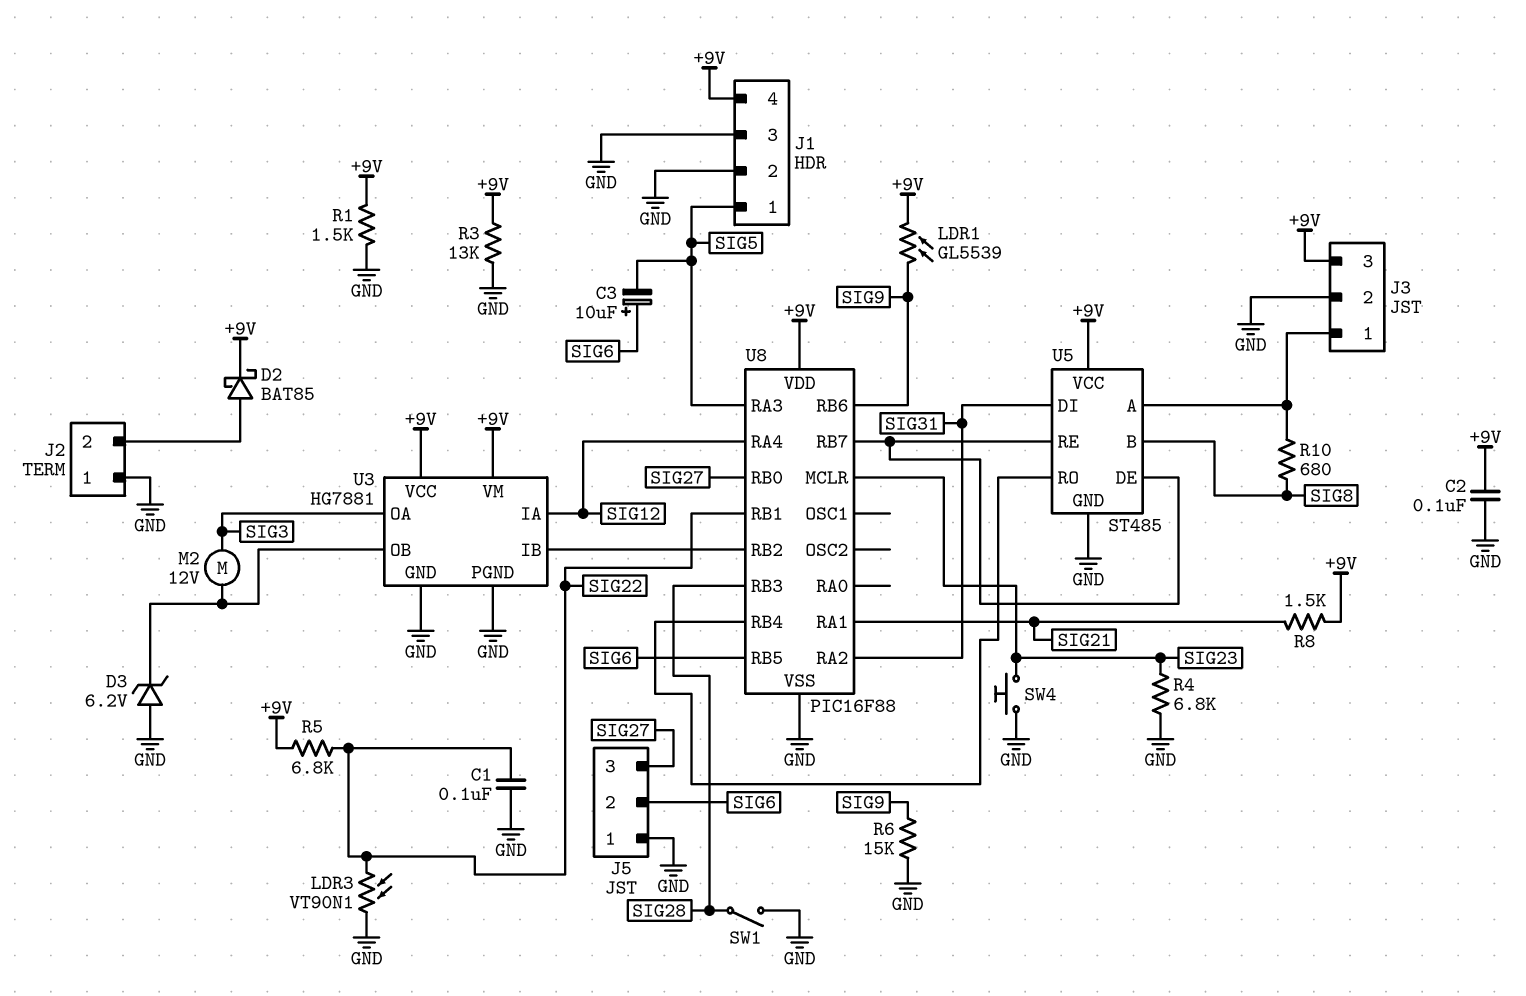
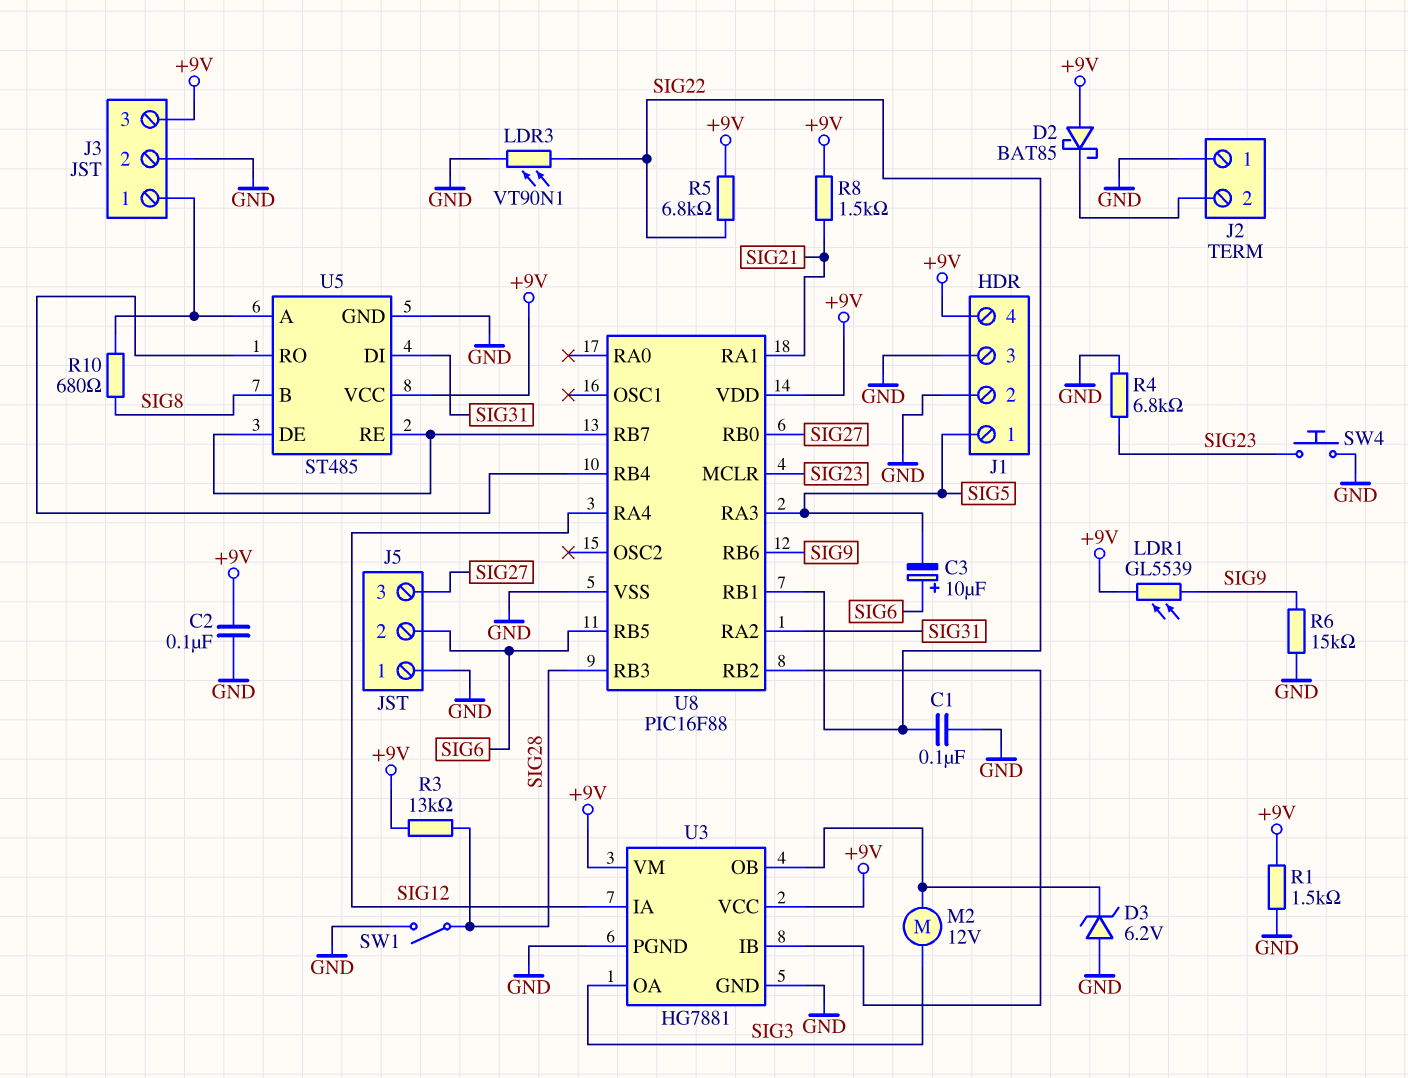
D2: schottky BAT85 (A J2/2, K +9V) -> schottky BAT85 (A +9V, K J2/2)
R3: 13k (+9V, GND) -> 13k (+9V, SIG28)

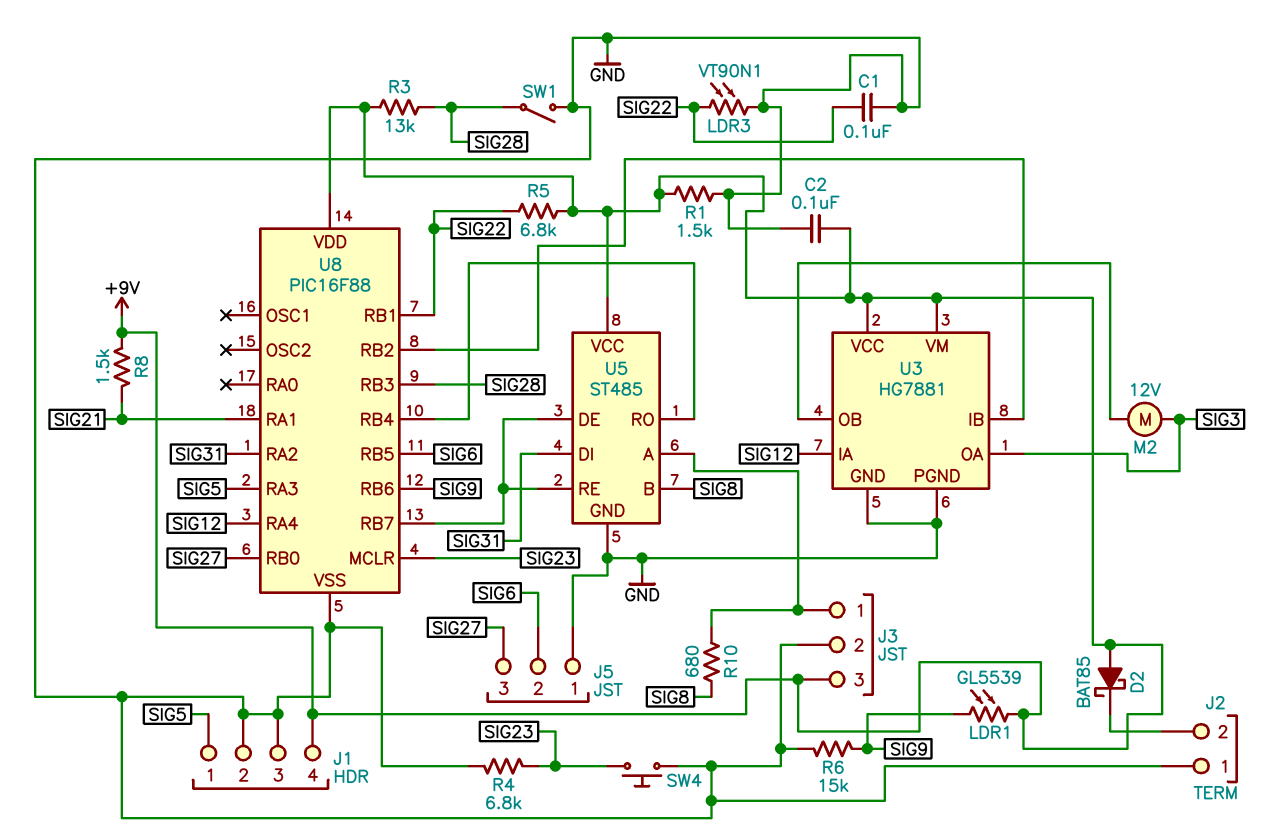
C3: 10uF (plus SIG6, minus SIG5) -> none
D3: zener 6.2V (A GND, K U3/OB) -> none

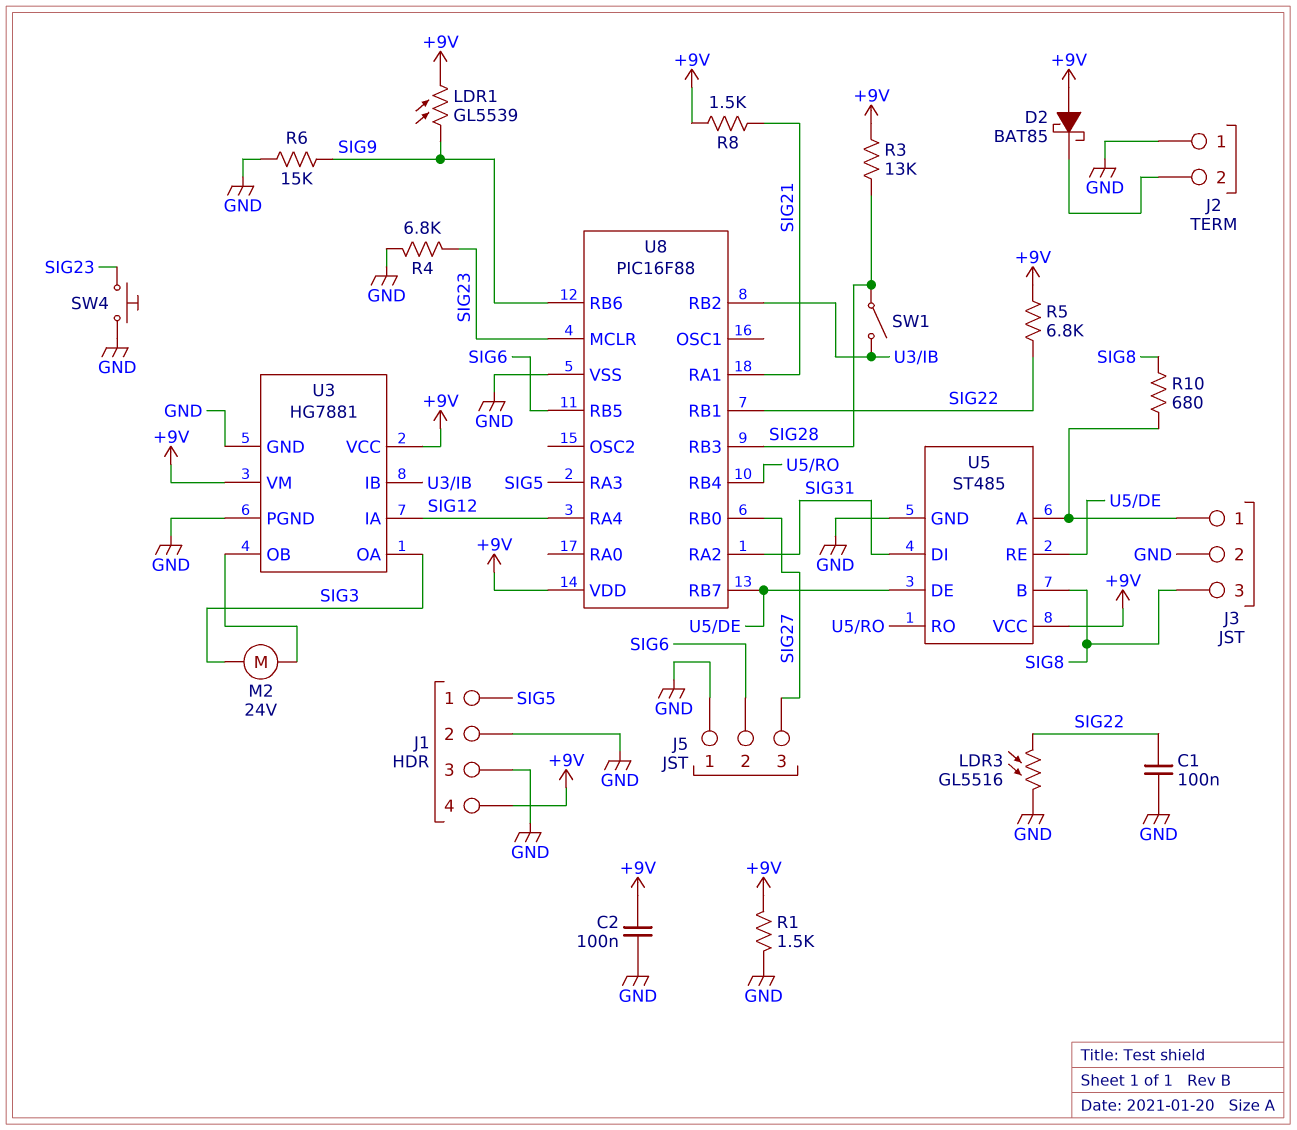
J3 pin 3: +9V -> SIG8
LDR3: VT90N1 (GND, SIG22) -> GL5516 (GND, SIG22)
M2: motor 12V (SIG3, U3/OB) -> motor 24V (SIG3, U3/OB)
SW1: switch (GND, SIG28) -> switch (SIG28, U3/IB)

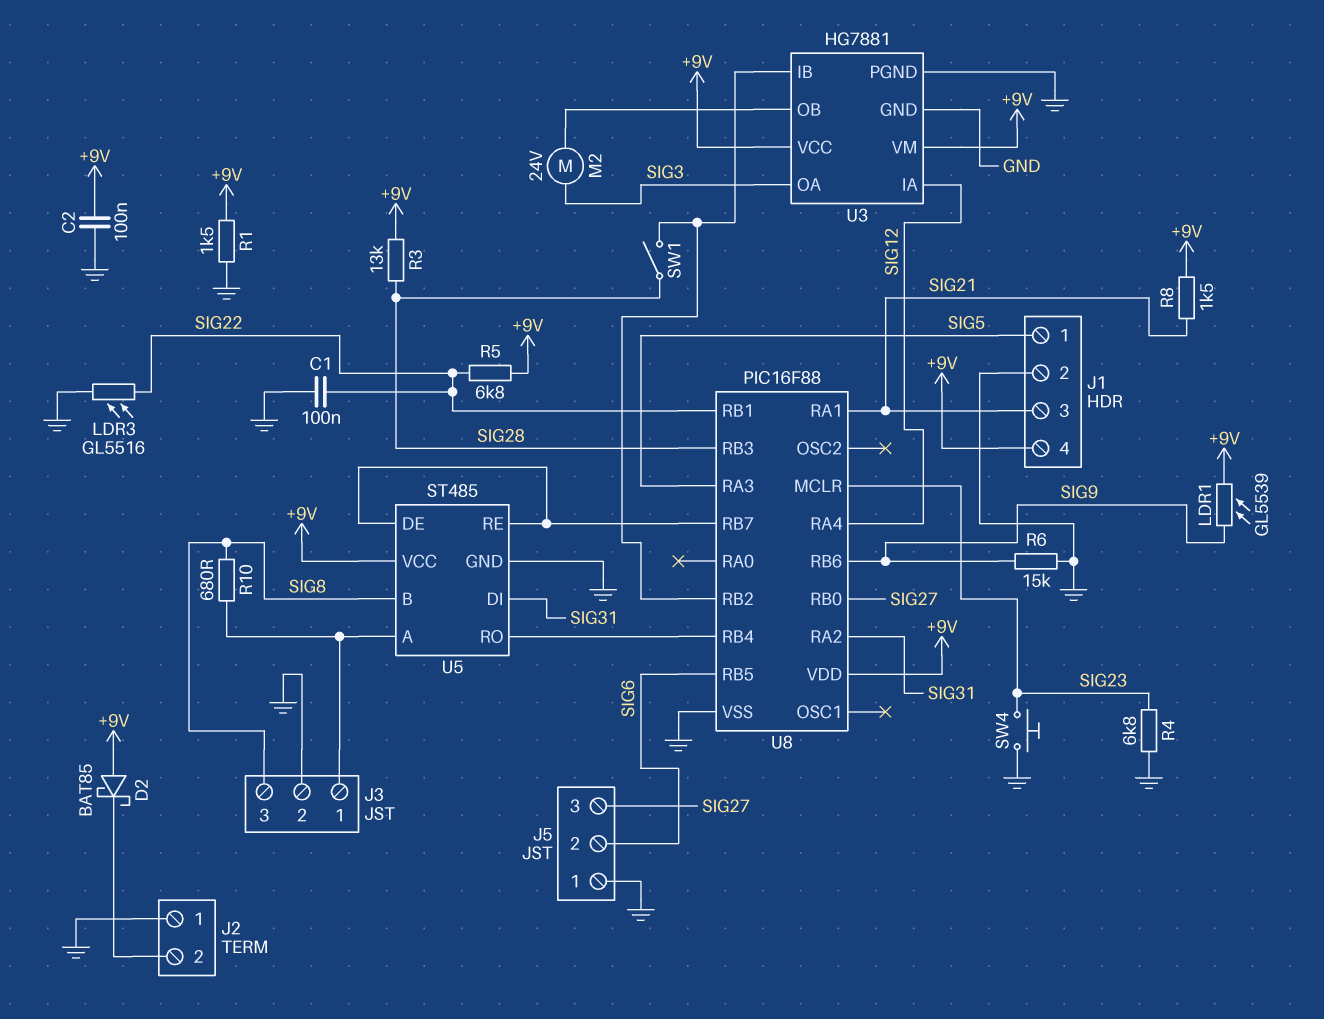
J1 pin 3: GND -> SIG21

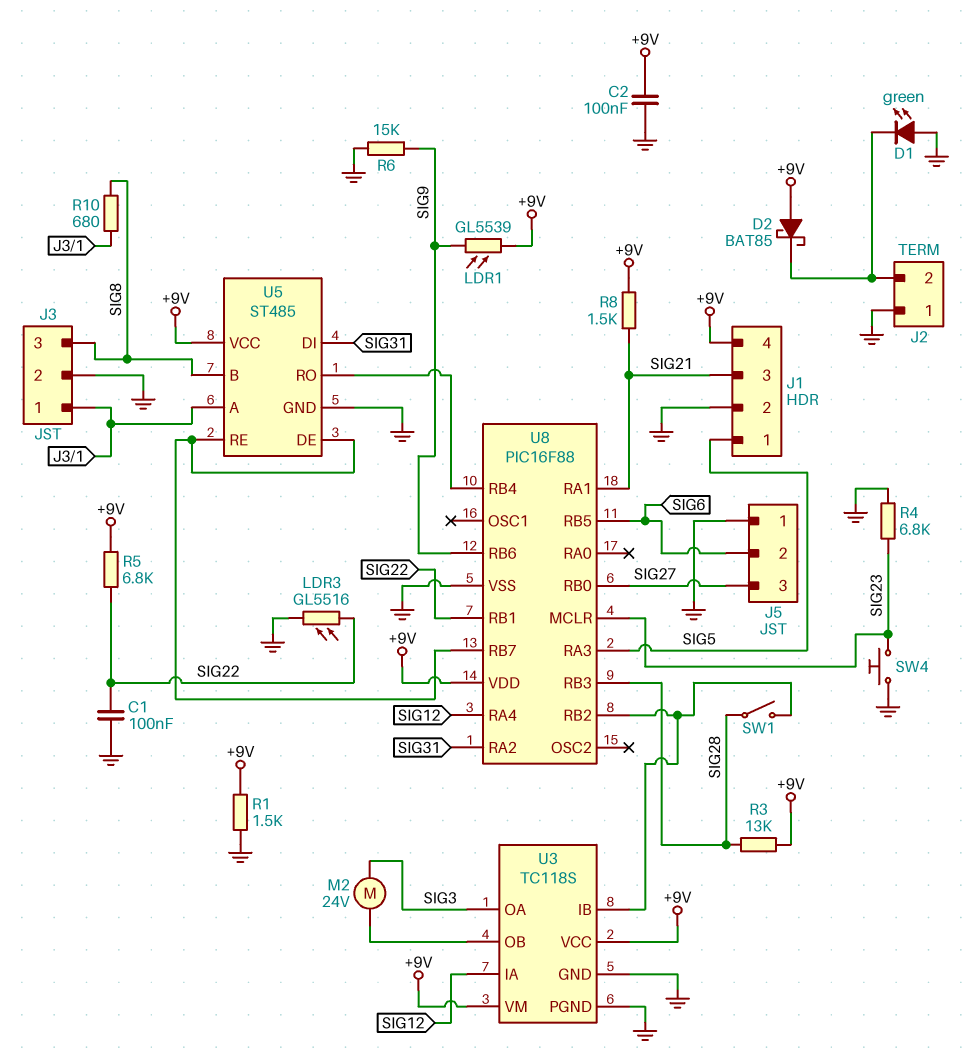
D1: none -> LED green (A GND, K J2/2)
U3: HG7881 -> TC118S

